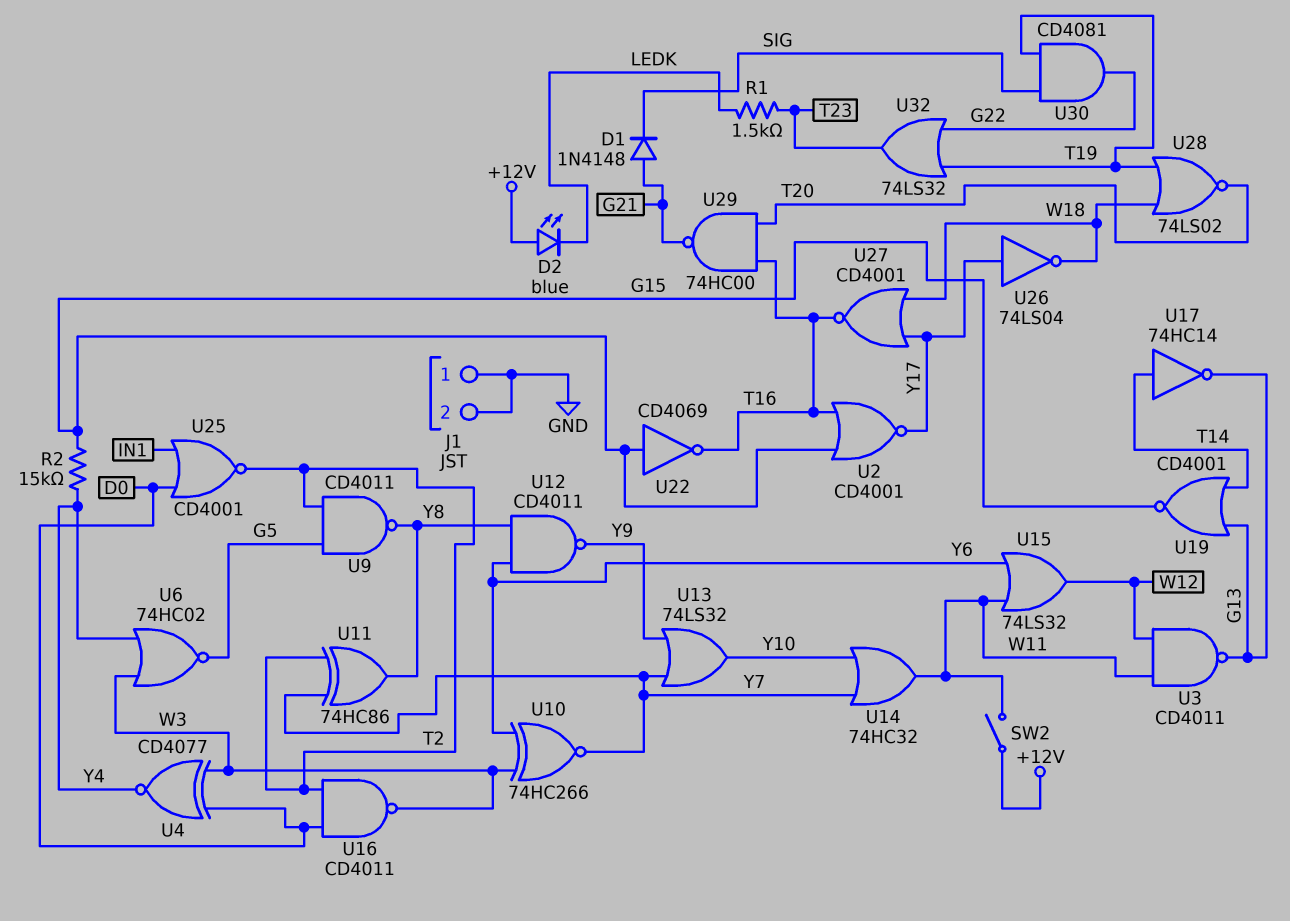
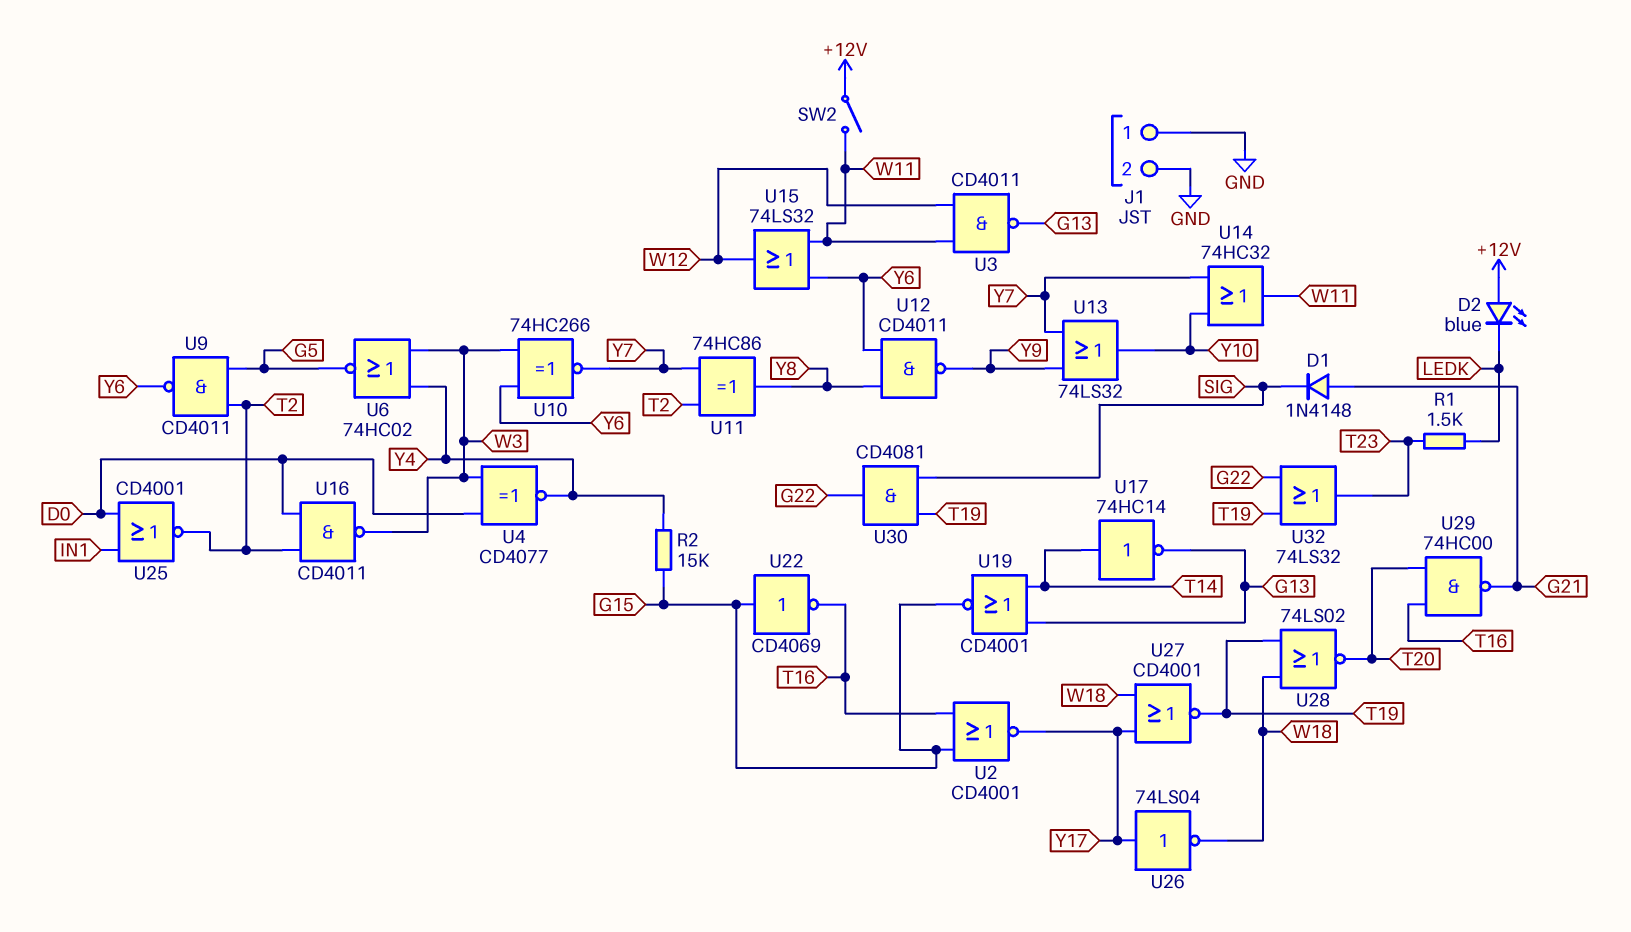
U9: NAND CD4011 (in G5, in T2, out Y8) -> NAND CD4011 (in G5, in T2, out Y6)
U27: NOR CD4001 (in W18, in Y17, out T16) -> NOR CD4001 (in W18, in Y17, out T19)

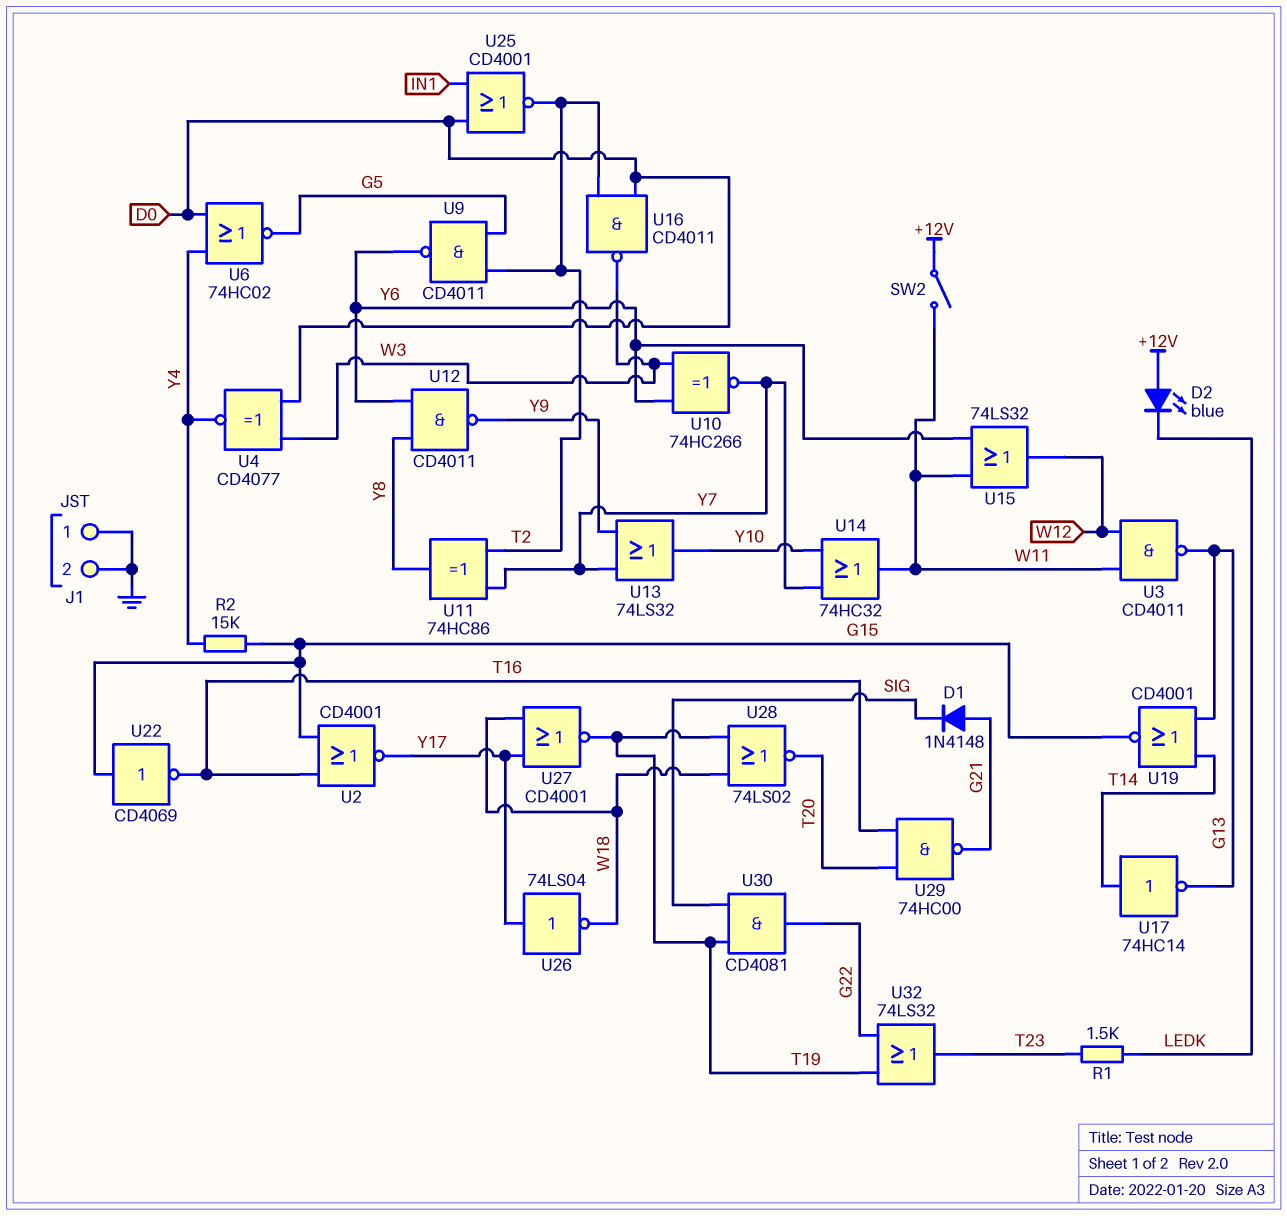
U6: NOR 74HC02 (in W3, in Y4, out G5) -> NOR 74HC02 (in D0, in Y4, out G5)

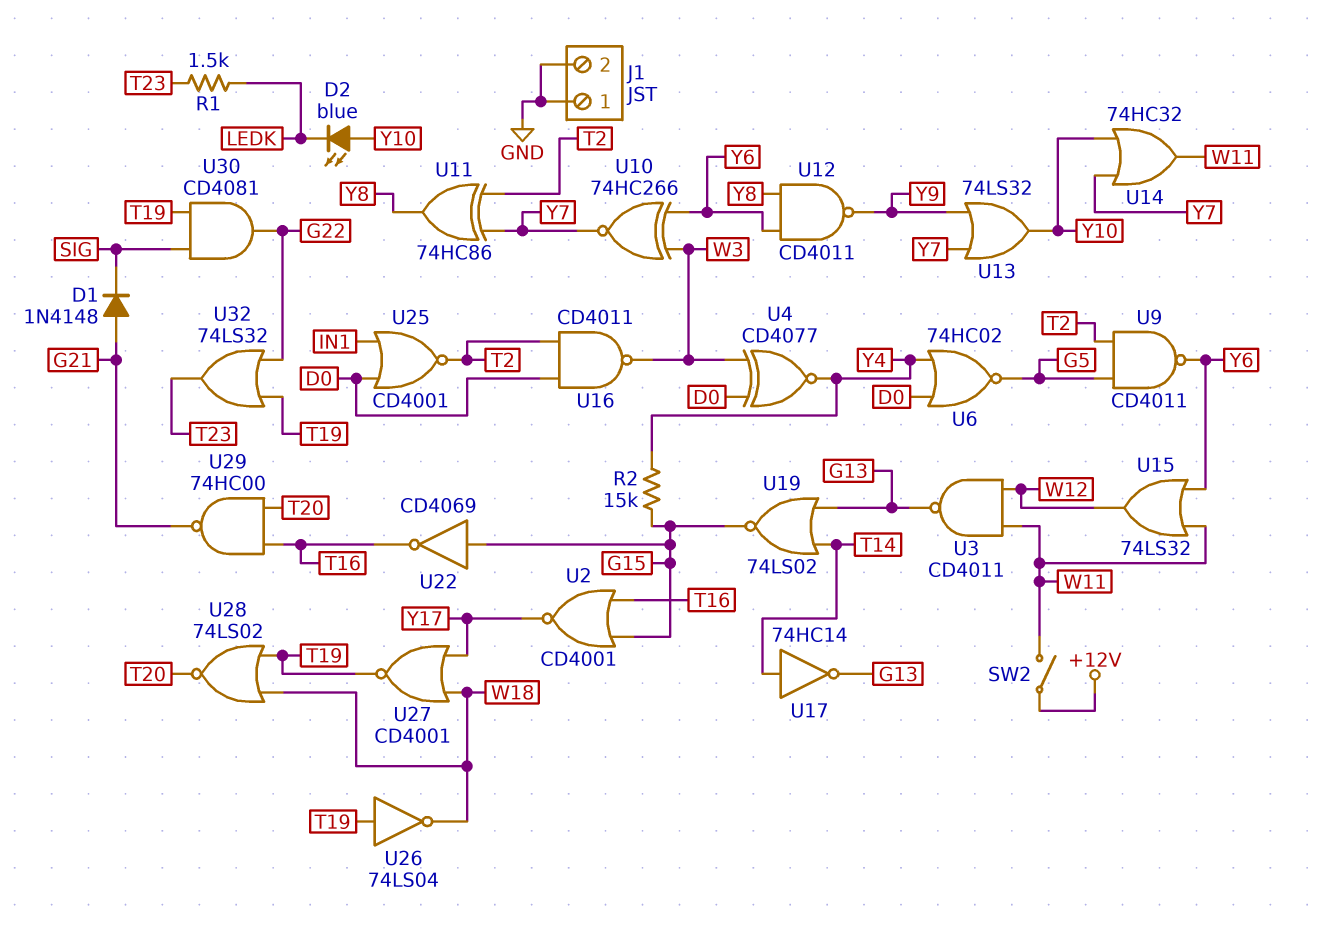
D2: LED blue (A +12V, K LEDK) -> LED blue (A Y10, K LEDK)
U19: NOR CD4001 (in G13, in T14, out G15) -> NOR 74LS02 (in G13, in T14, out G15)
U26: NOT 74LS04 (in Y17, out W18) -> NOT 74LS04 (in T19, out W18)

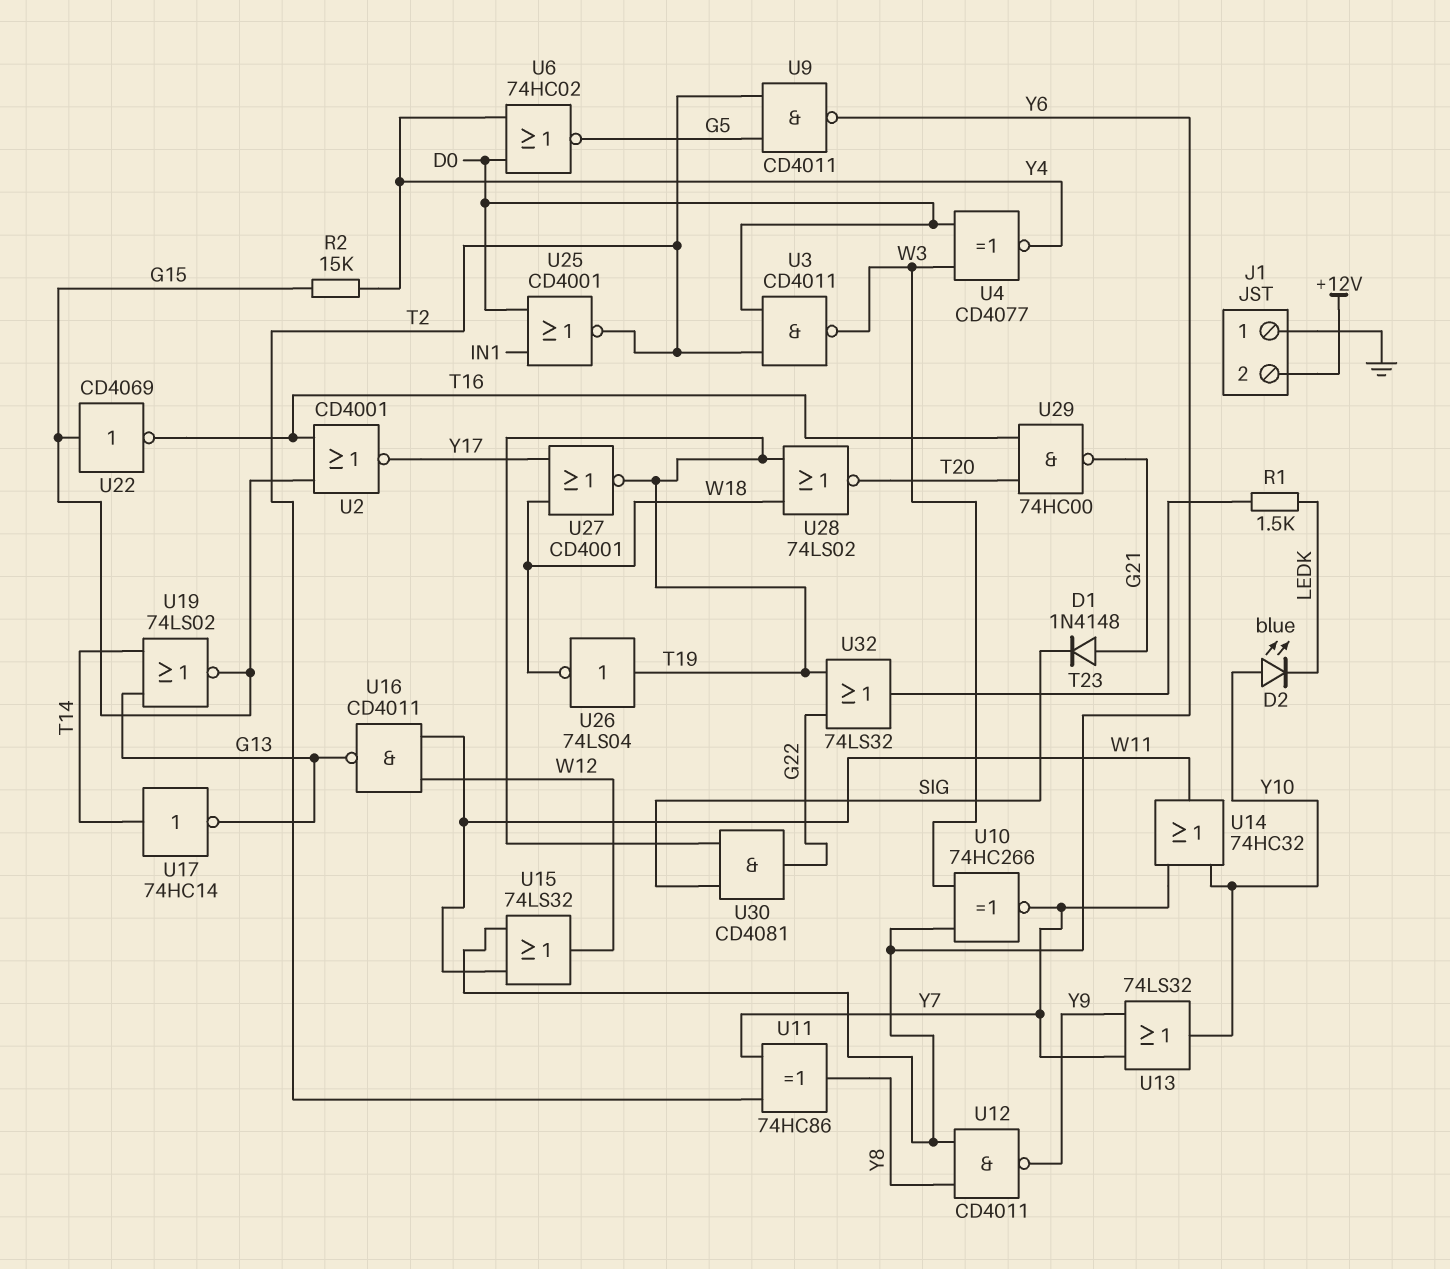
J1 pin 2: GND -> +12V
SW2: switch (+12V, W11) -> none
U3: NAND CD4011 (in W11, in W12, out G13) -> NAND CD4011 (in D0, in T2, out W3)
U16: NAND CD4011 (in D0, in T2, out W3) -> NAND CD4011 (in W11, in W12, out G13)

